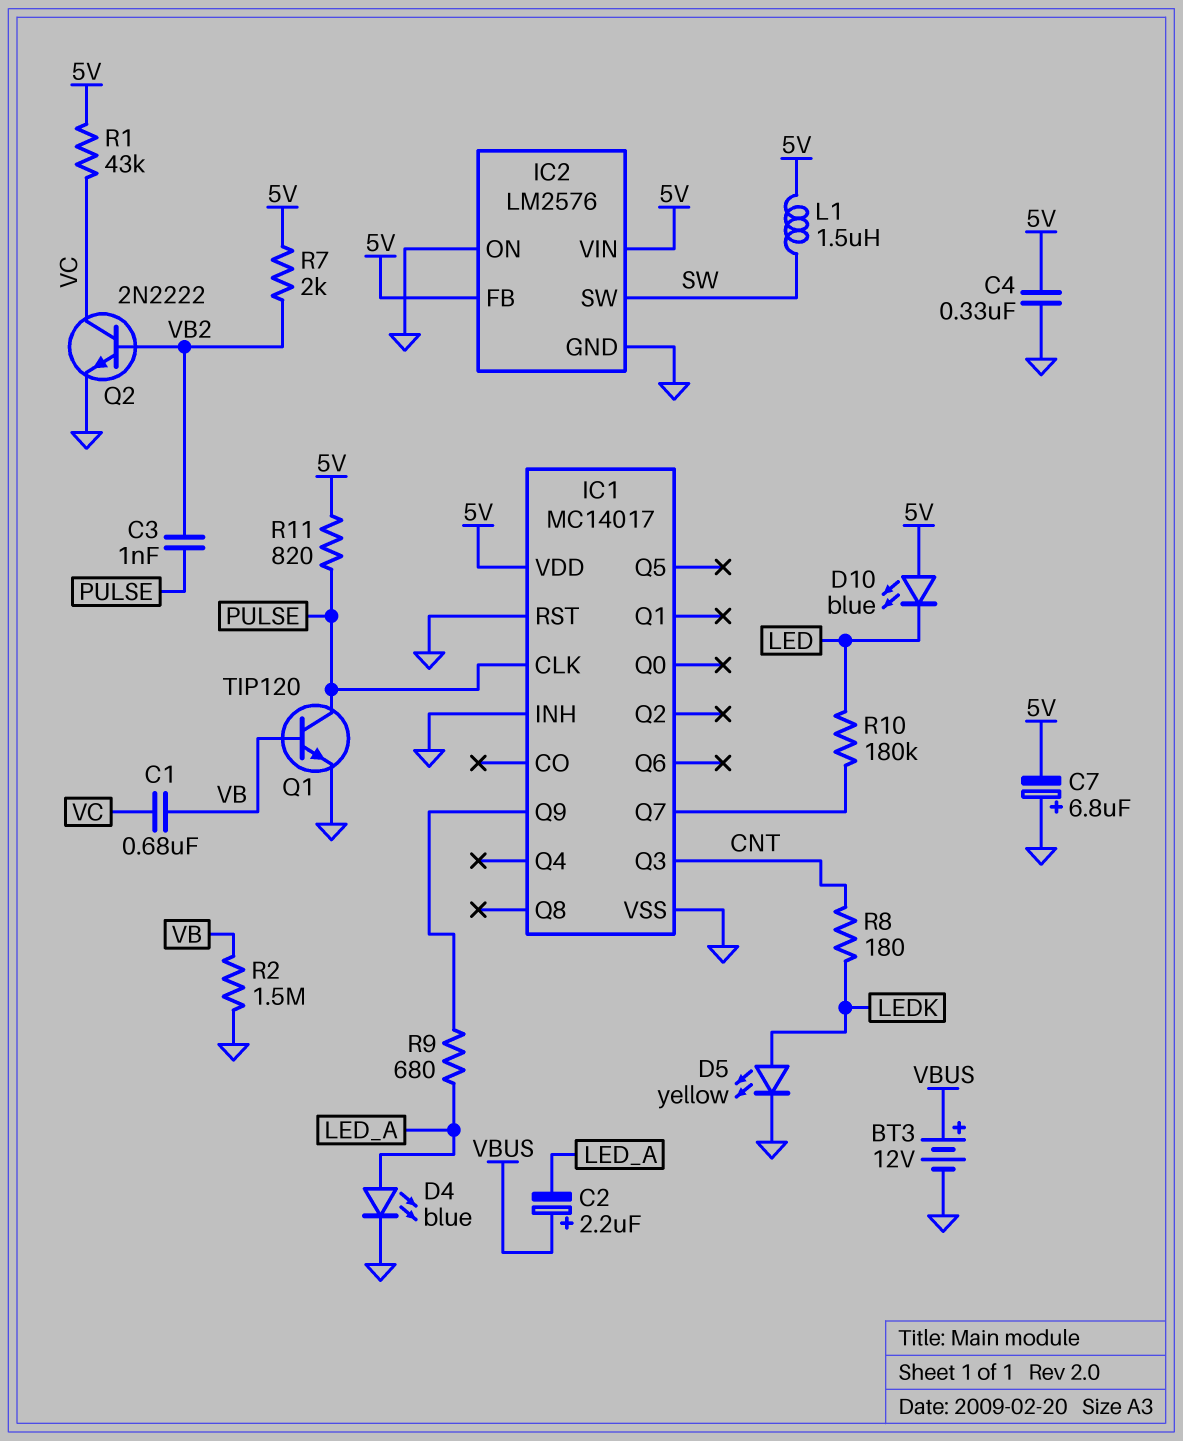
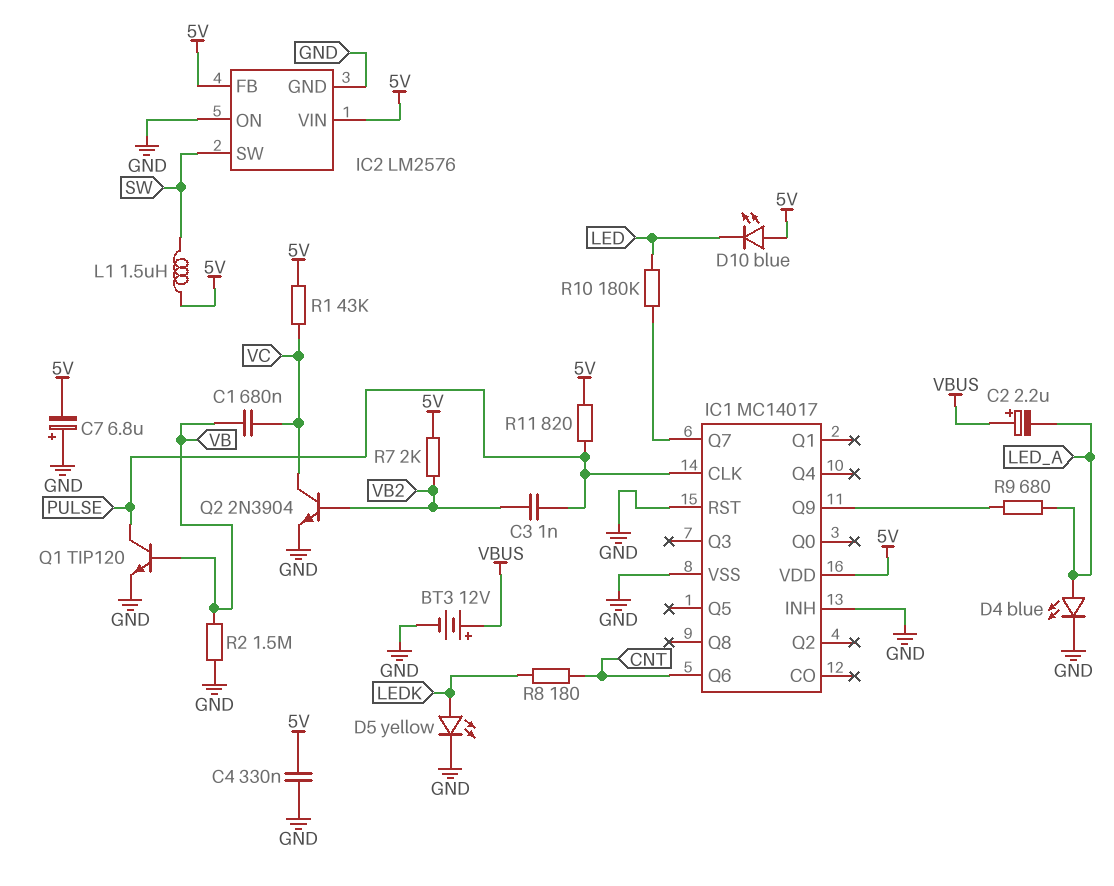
IC1 pin Q3: CNT -> none
IC1 pin Q6: none -> CNT
Q2: NPN 2N2222 (B VB2, C VC, E GND) -> NPN 2N3904 (B VB2, C VC, E GND)

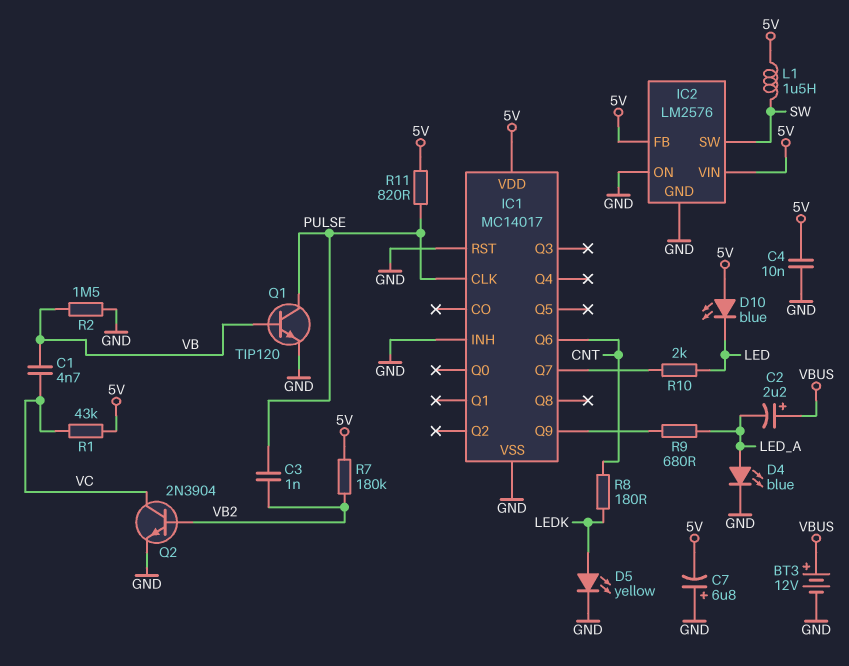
C1: 680nF (VB, VC) -> 4.7nF (VB, VC)
C4: 330nF (5V, GND) -> 10nF (5V, GND)
R7: 2k (5V, VB2) -> 180k (5V, VB2)
R10: 180k (IC1/Q7, LED) -> 2k (IC1/Q7, LED)

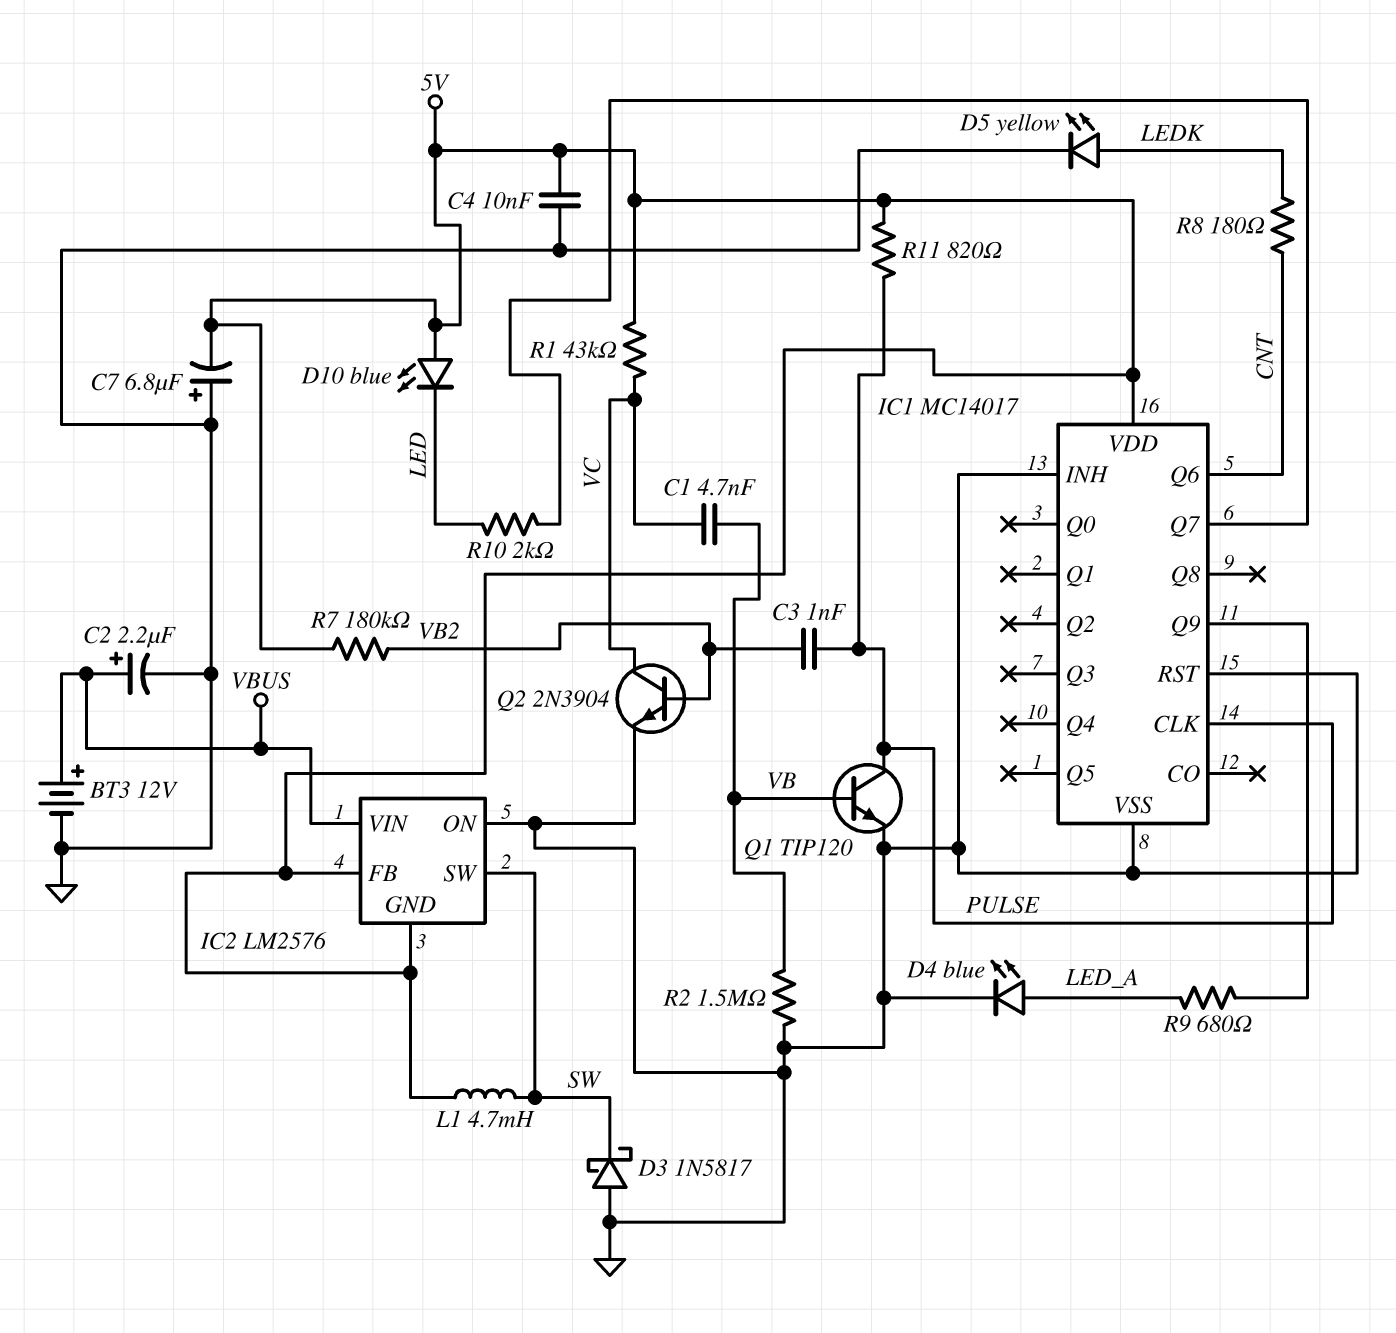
C2: 2.2uF (plus VBUS, minus LED_A) -> 2.2uF (plus VBUS, minus GND)
D3: none -> schottky 1N5817 (A GND, K SW)
IC2 pin GND: GND -> 5V
IC2 pin VIN: 5V -> VBUS
L1: 1.5uH (5V, SW) -> 4.7mH (5V, SW)

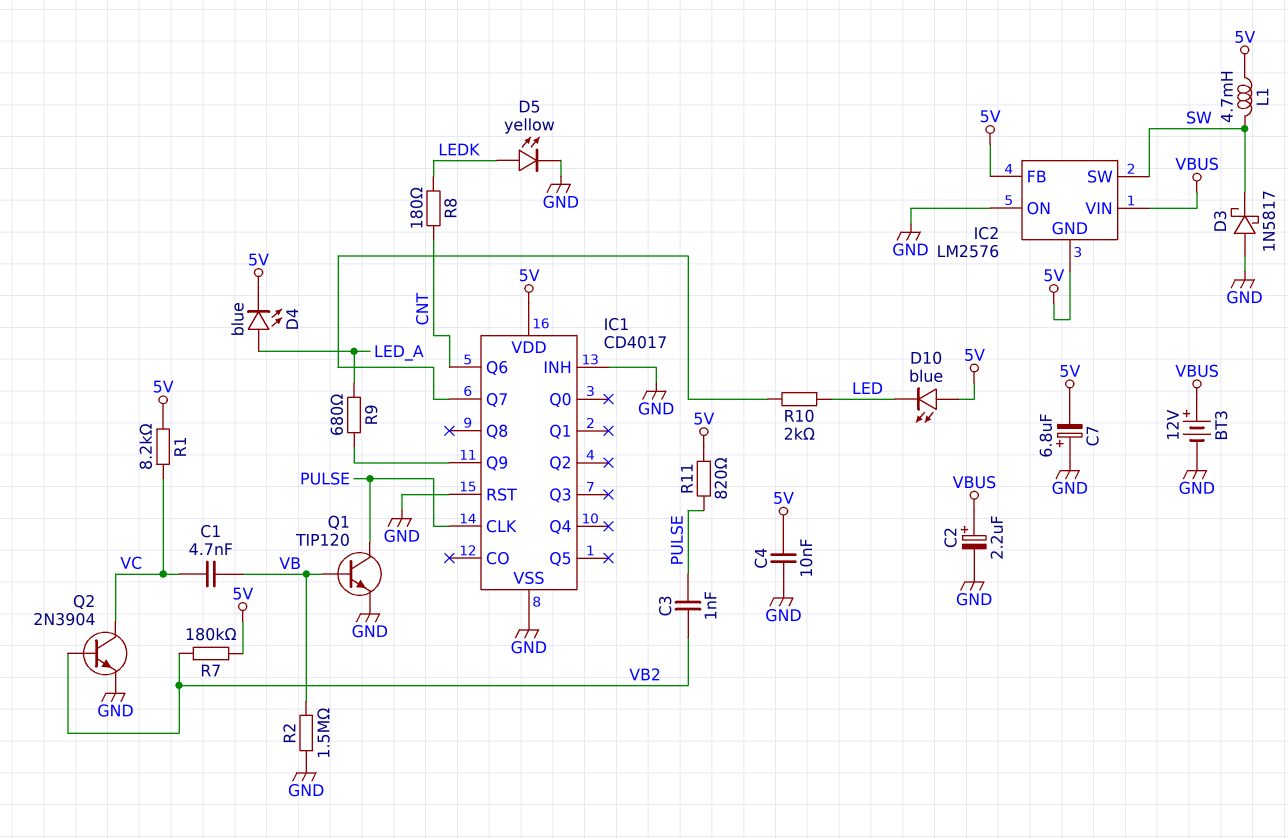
D4: LED blue (A LED_A, K GND) -> LED blue (A LED_A, K 5V)
IC1: MC14017 -> CD4017
R1: 43k (5V, VC) -> 8.2k (5V, VC)

